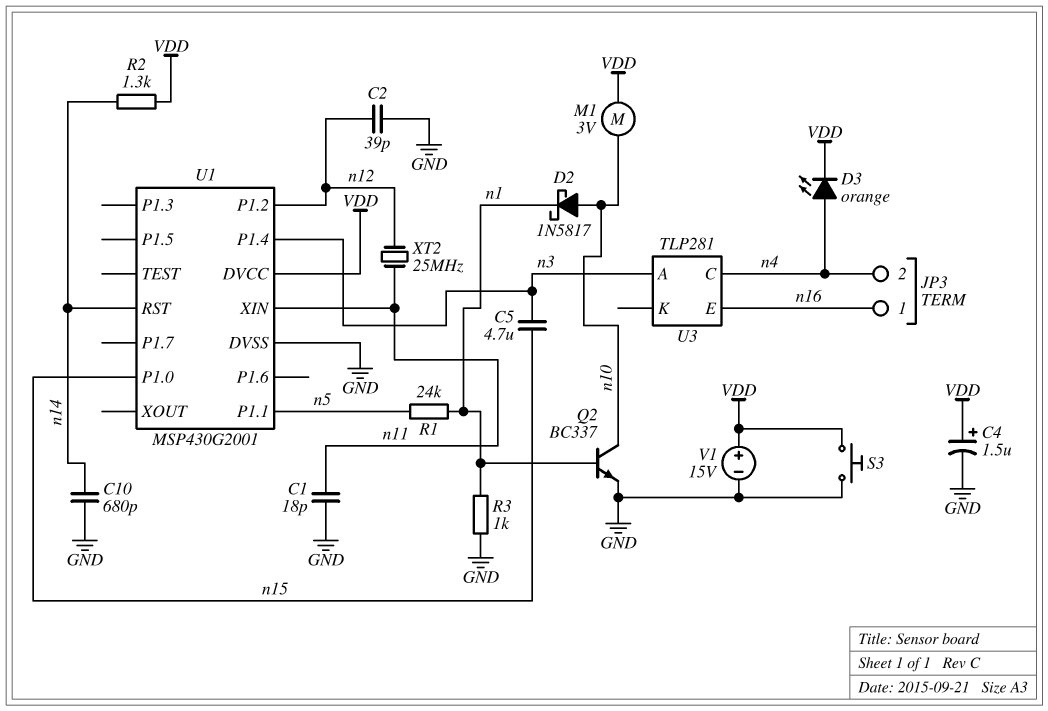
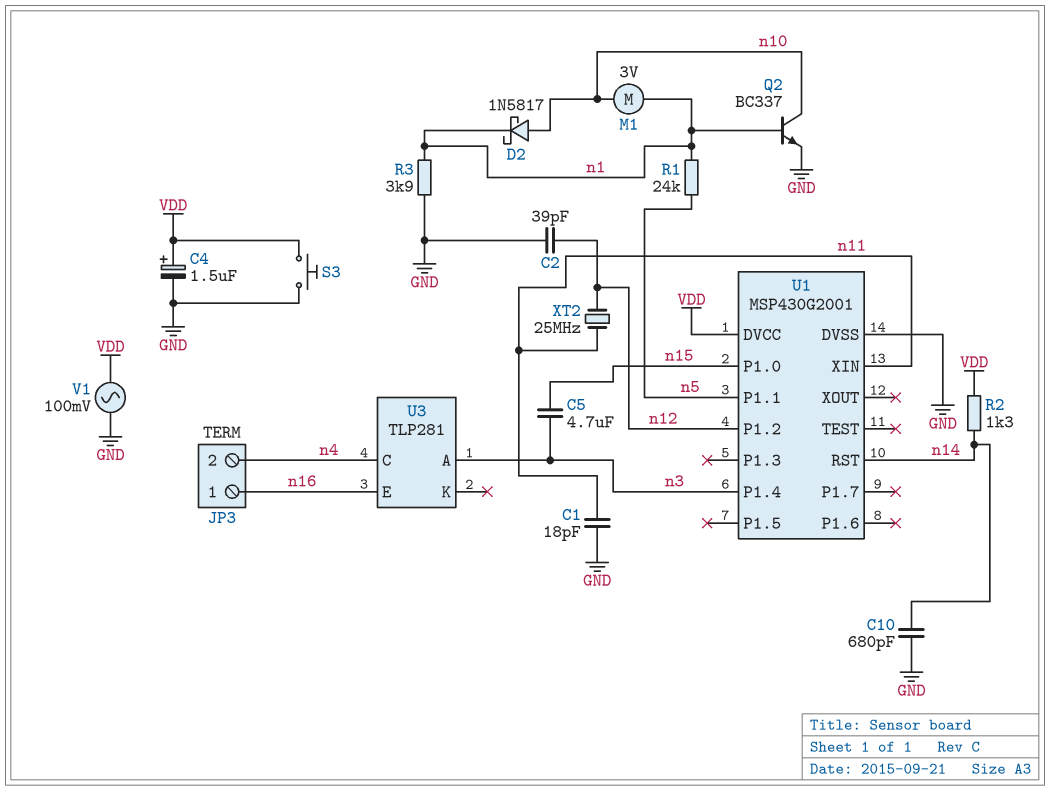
D3: LED orange (A n4, K VDD) -> none
M1: motor 3V (VDD, n10) -> motor 3V (n1, n10)
R3: 1k (GND, n1) -> 3.9k (GND, n1)
V1: 15V (plus VDD, minus GND) -> AC 100mV (GND, VDD)

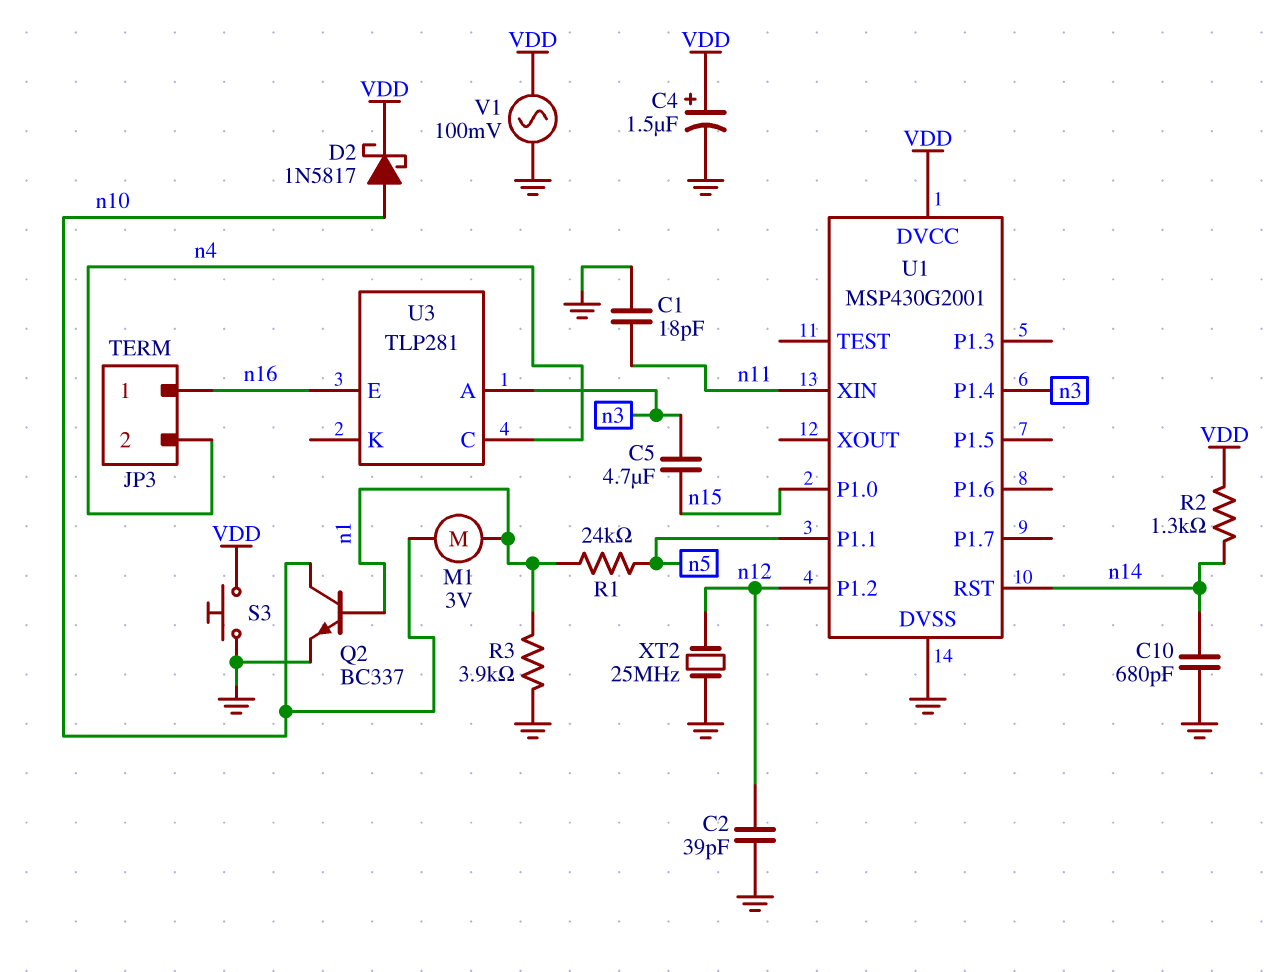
D2: schottky 1N5817 (A n10, K n1) -> schottky 1N5817 (A n10, K VDD)
XT2: 25MHz (n11, n12) -> 25MHz (GND, n12)

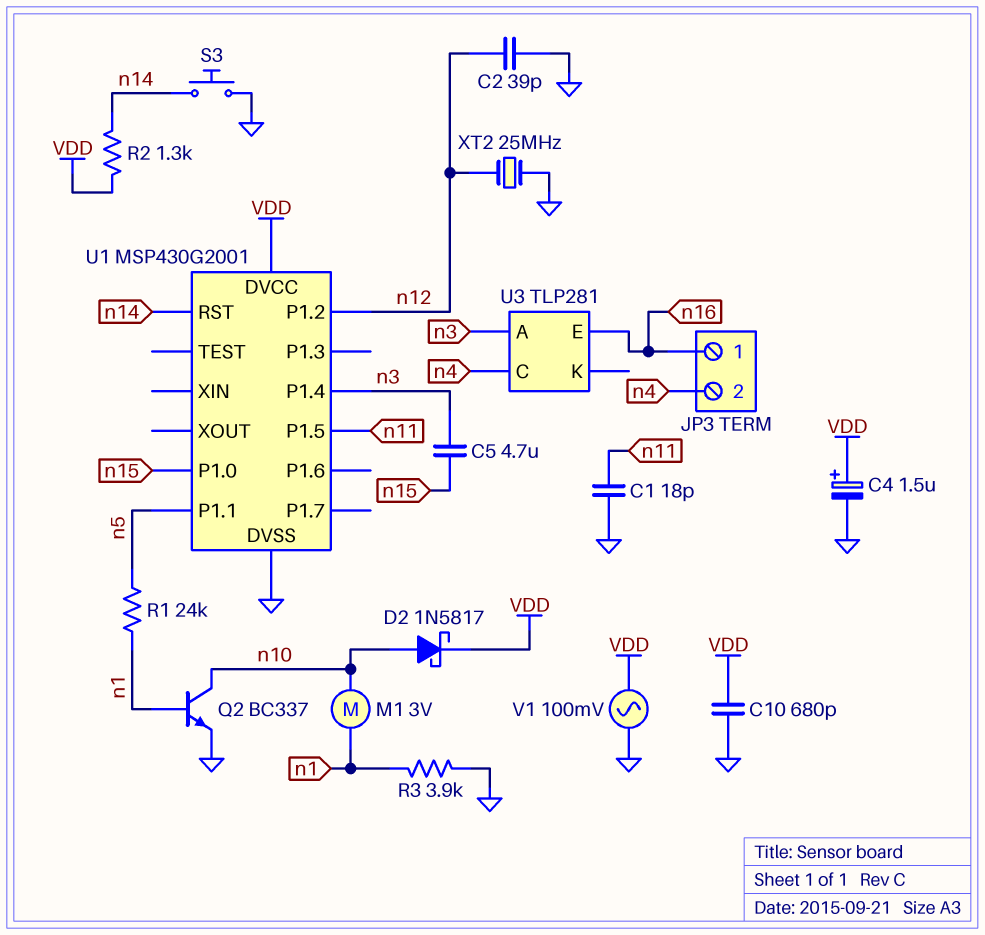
C10: 680pF (GND, n14) -> 680pF (GND, VDD)
S3: button (GND, VDD) -> button (GND, n14)
U1 pin P1.5: none -> n11
U1 pin XIN: n11 -> none

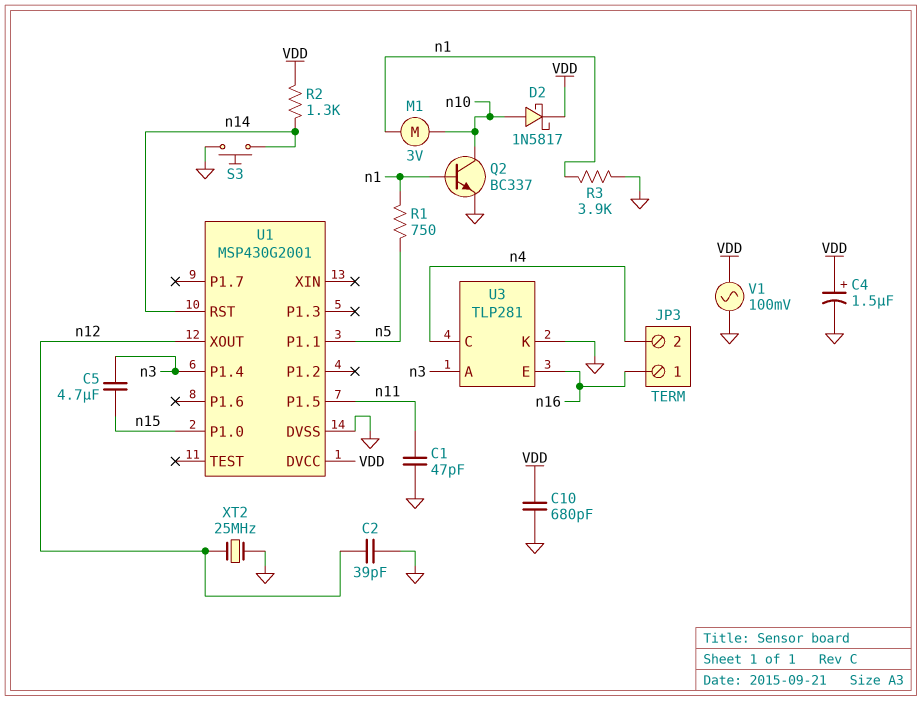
C1: 18pF (GND, n11) -> 47pF (GND, n11)
R1: 24k (n1, n5) -> 750 (n1, n5)
U1 pin P1.2: n12 -> none
U1 pin XOUT: none -> n12
U3 pin K: none -> GND

